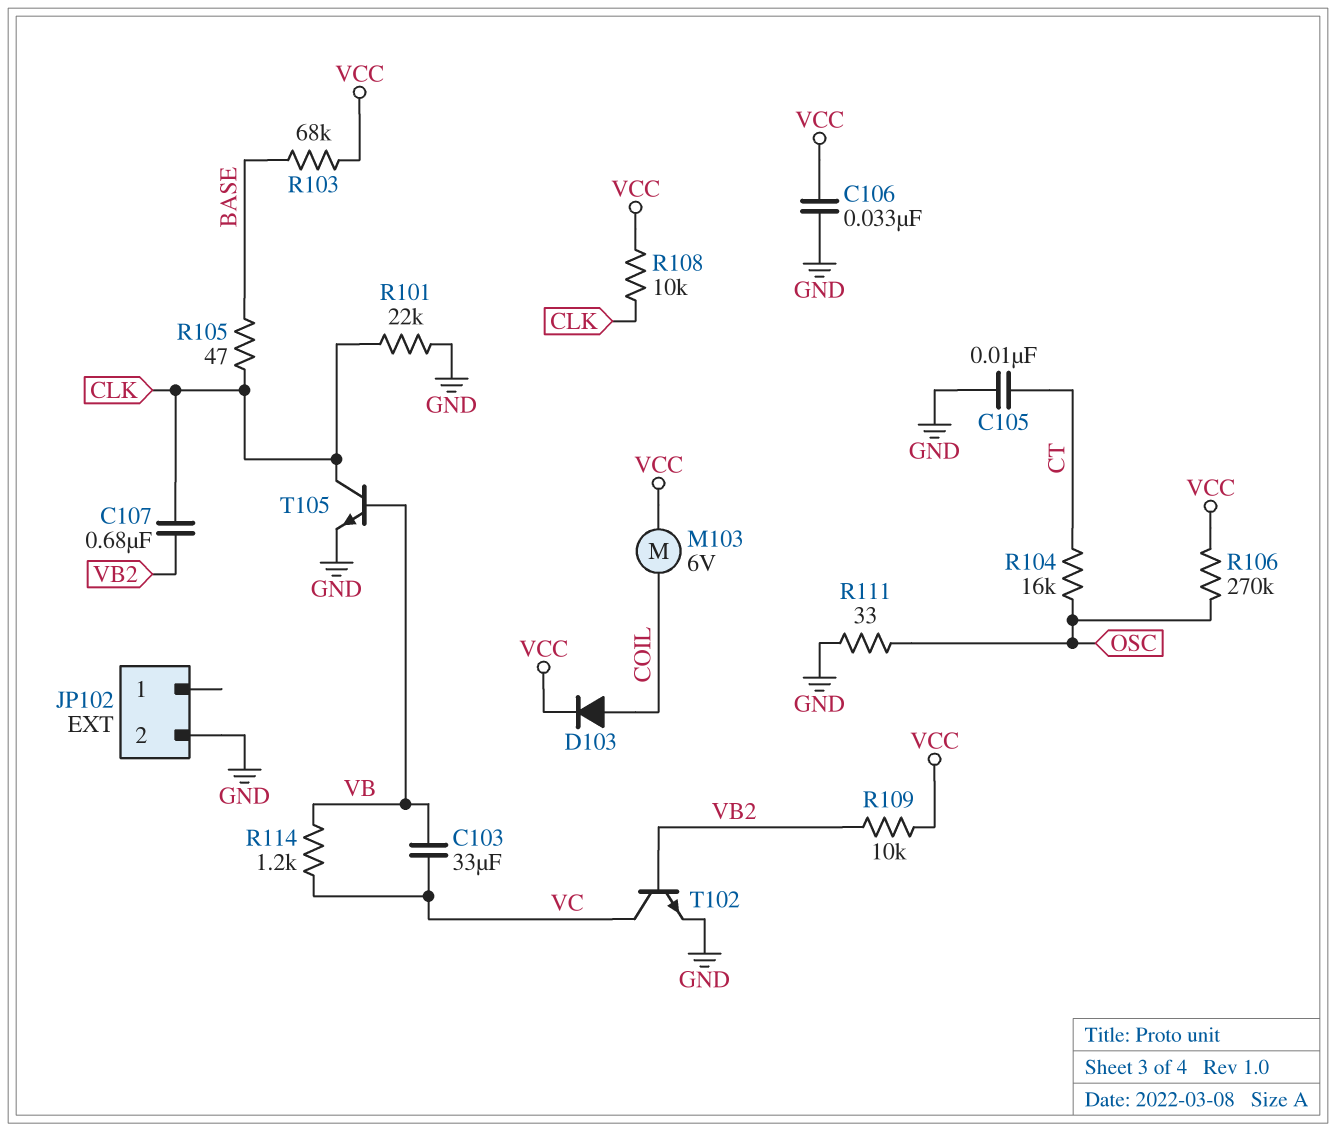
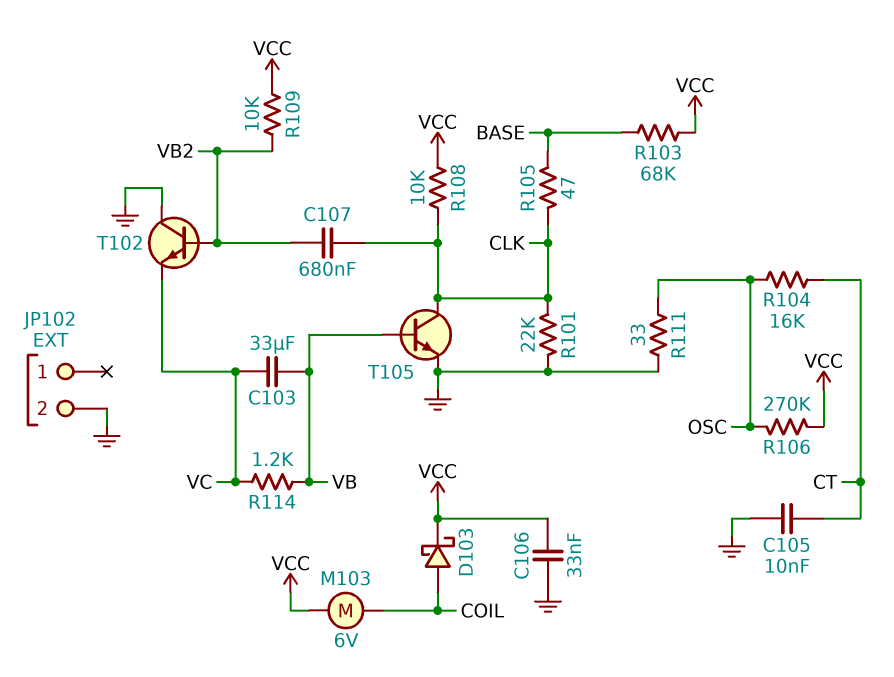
D103: diode (A COIL, K VCC) -> schottky (A COIL, K VCC)
T102: NPN (B VB2, C VC, E GND) -> NPN (B VB2, C GND, E VC)

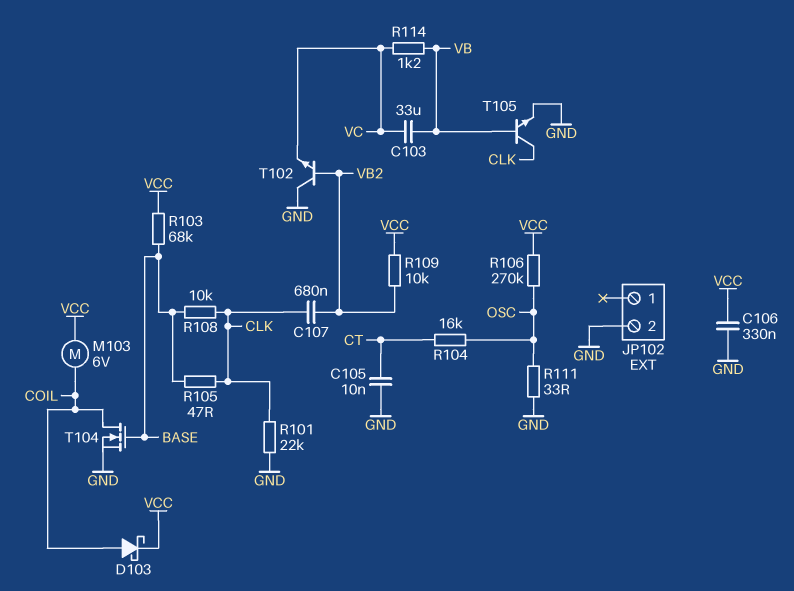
C106: 33nF (GND, VCC) -> 330nF (GND, VCC)
R108: 10k (CLK, VCC) -> 10k (BASE, CLK)
T104: none -> NMOS (G BASE, D COIL, S GND)

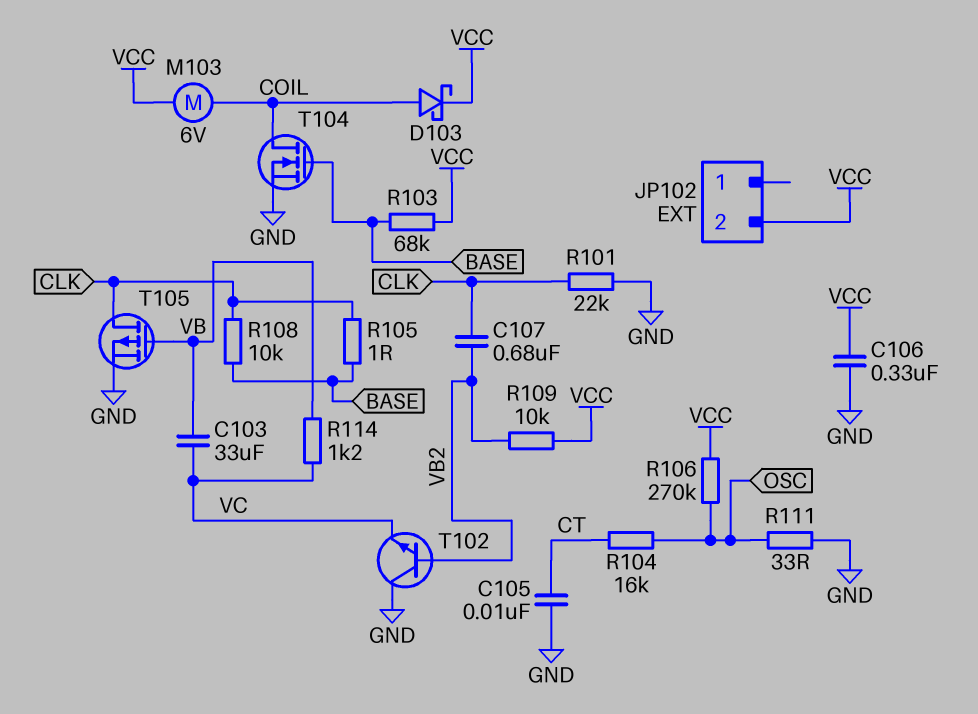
JP102 pin 2: GND -> VCC
R105: 47 (BASE, CLK) -> 1 (BASE, CLK)
T105: NPN (B VB, C CLK, E GND) -> PMOS (G VB, D CLK, S GND)

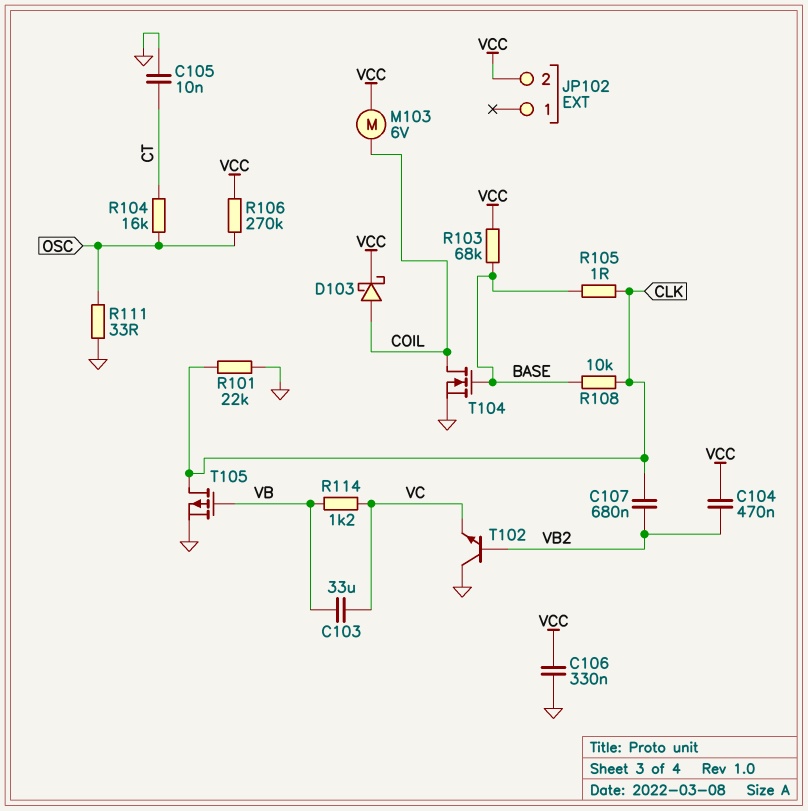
C104: none -> 470nF (VB2, VCC)
R109: 10k (VB2, VCC) -> none

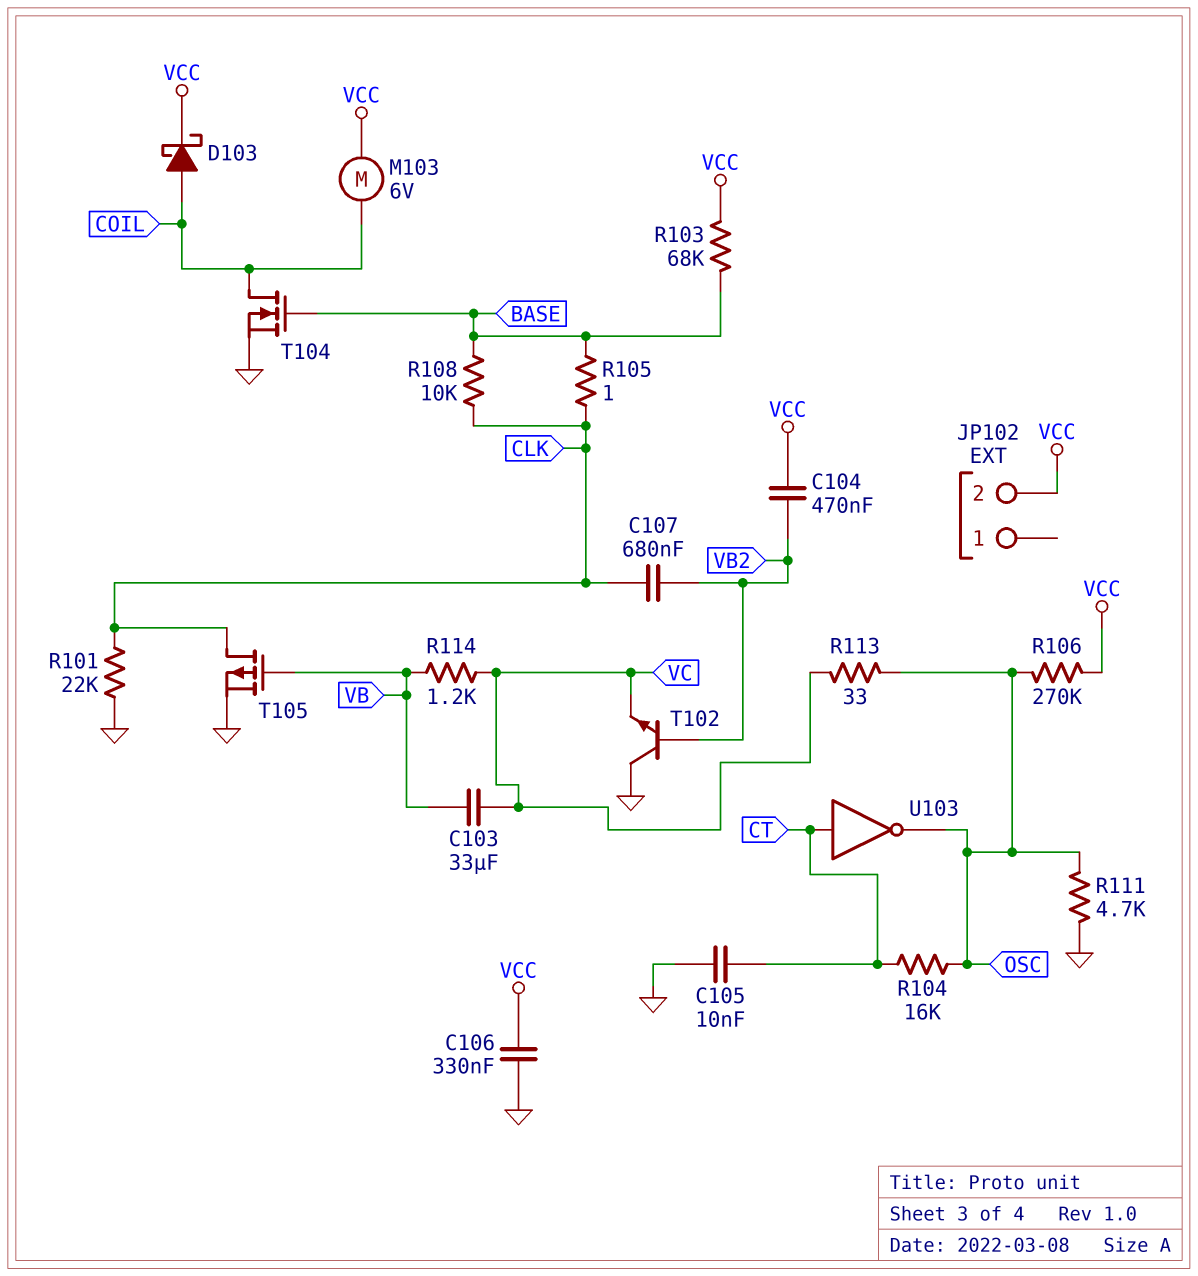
R111: 33 (GND, OSC) -> 4.7k (GND, OSC)
R113: none -> 33 (OSC, VC)
U103: none -> NOT (in CT, out OSC)

